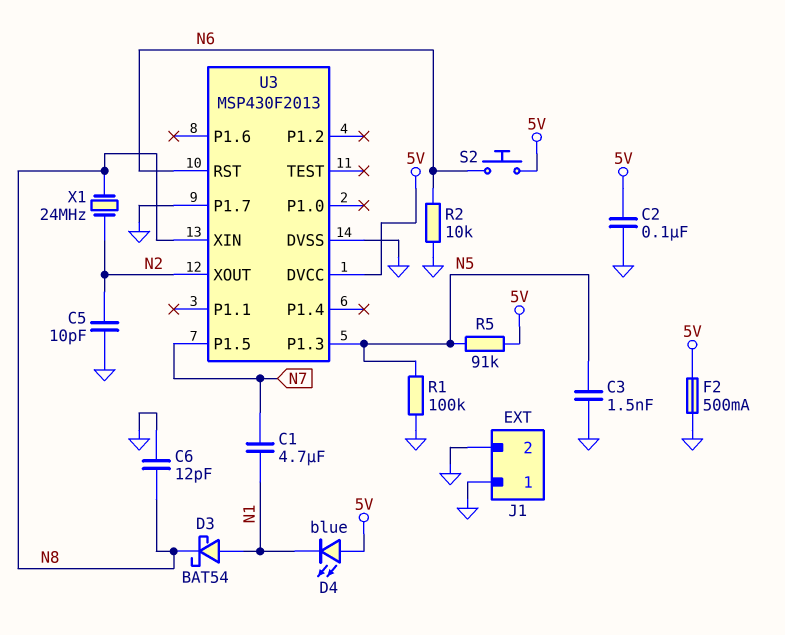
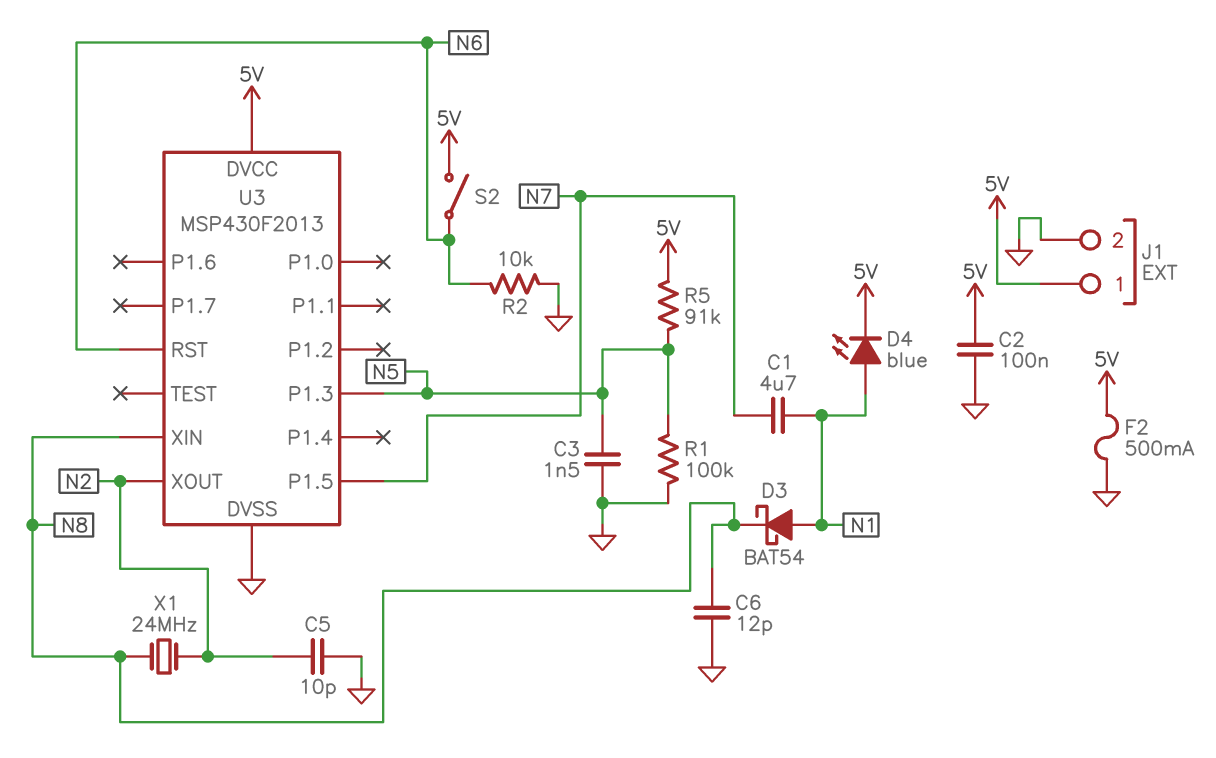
D4: LED blue (A 5V, K N1) -> LED blue (A N1, K 5V)
J1 pin 1: GND -> 5V
S2: button (5V, N6) -> switch (5V, N6)
U3 pin P1.7: GND -> none

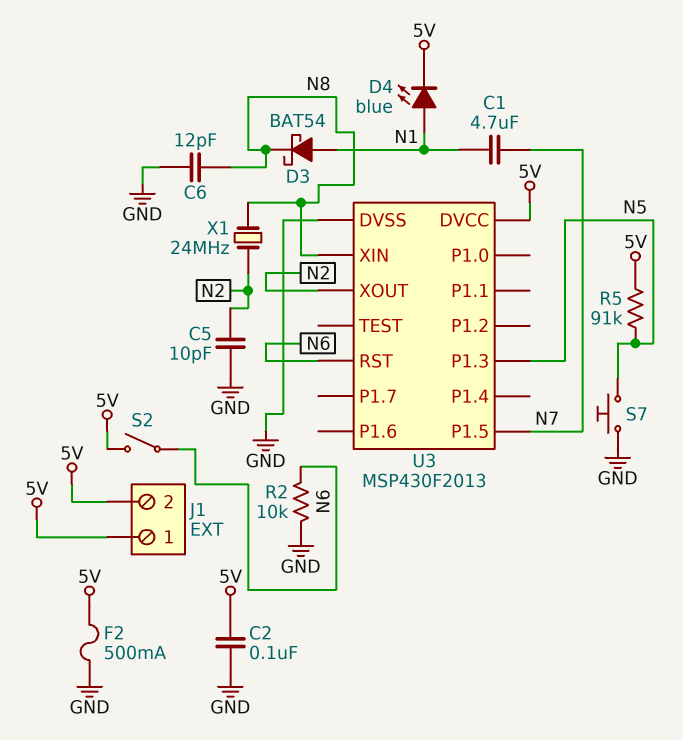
C3: 1.5nF (GND, N5) -> none
J1 pin 2: GND -> 5V
R1: 100k (GND, N5) -> none
S7: none -> button (GND, N5)

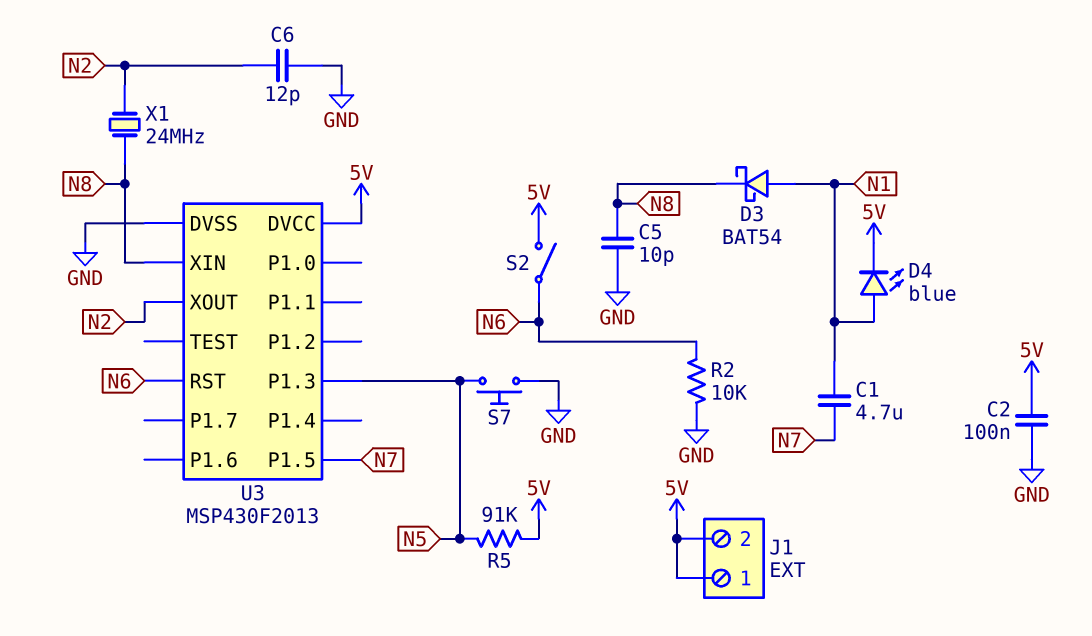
C5: 10pF (GND, N2) -> 10pF (GND, N8)
C6: 12pF (GND, N8) -> 12pF (GND, N2)
F2: 500mA (5V, GND) -> none

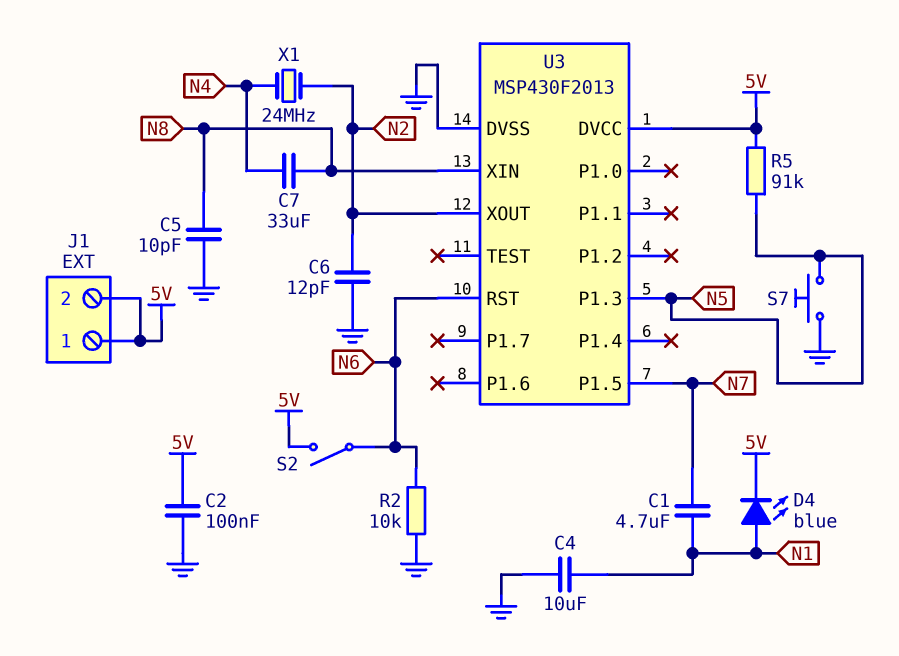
C4: none -> 10uF (GND, N1)
C7: none -> 33uF (N4, N8)
D3: schottky BAT54 (A N1, K N8) -> none
X1: 24MHz (N2, N8) -> 24MHz (N2, N4)

